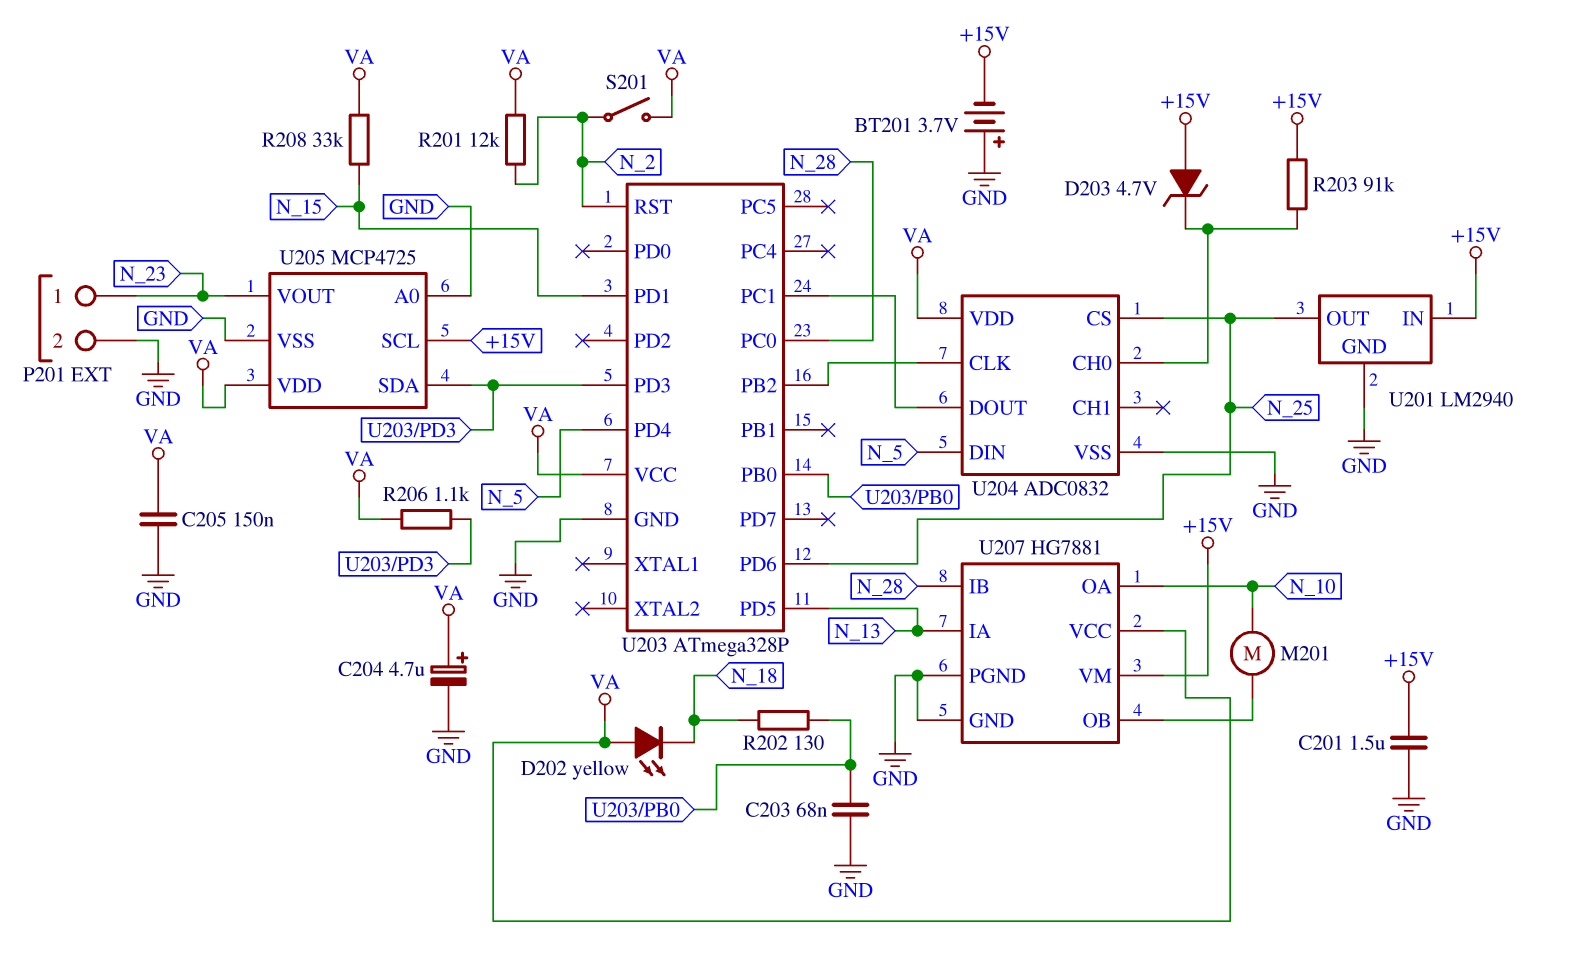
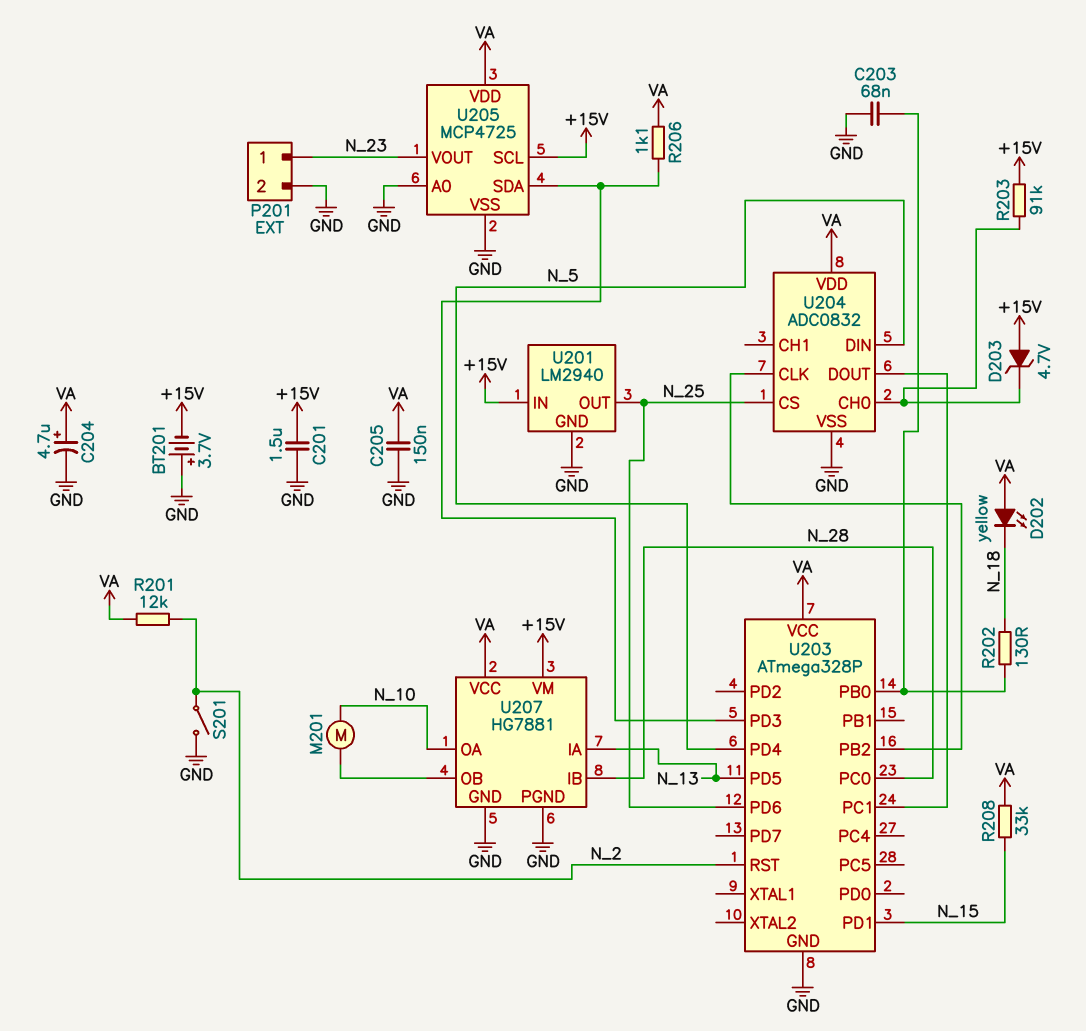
S201: switch (N_2, VA) -> switch (GND, N_2)

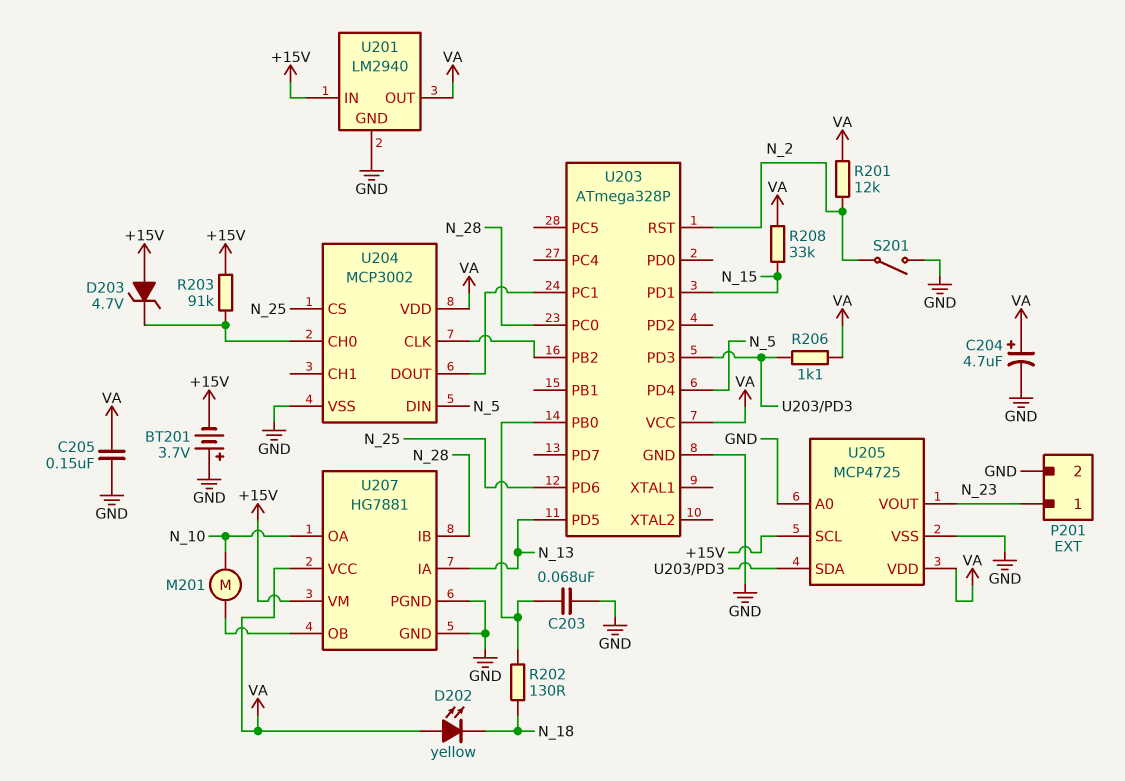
C201: 1.5uF (+15V, GND) -> none
U201 pin OUT: N_25 -> VA
U204: ADC0832 -> MCP3002

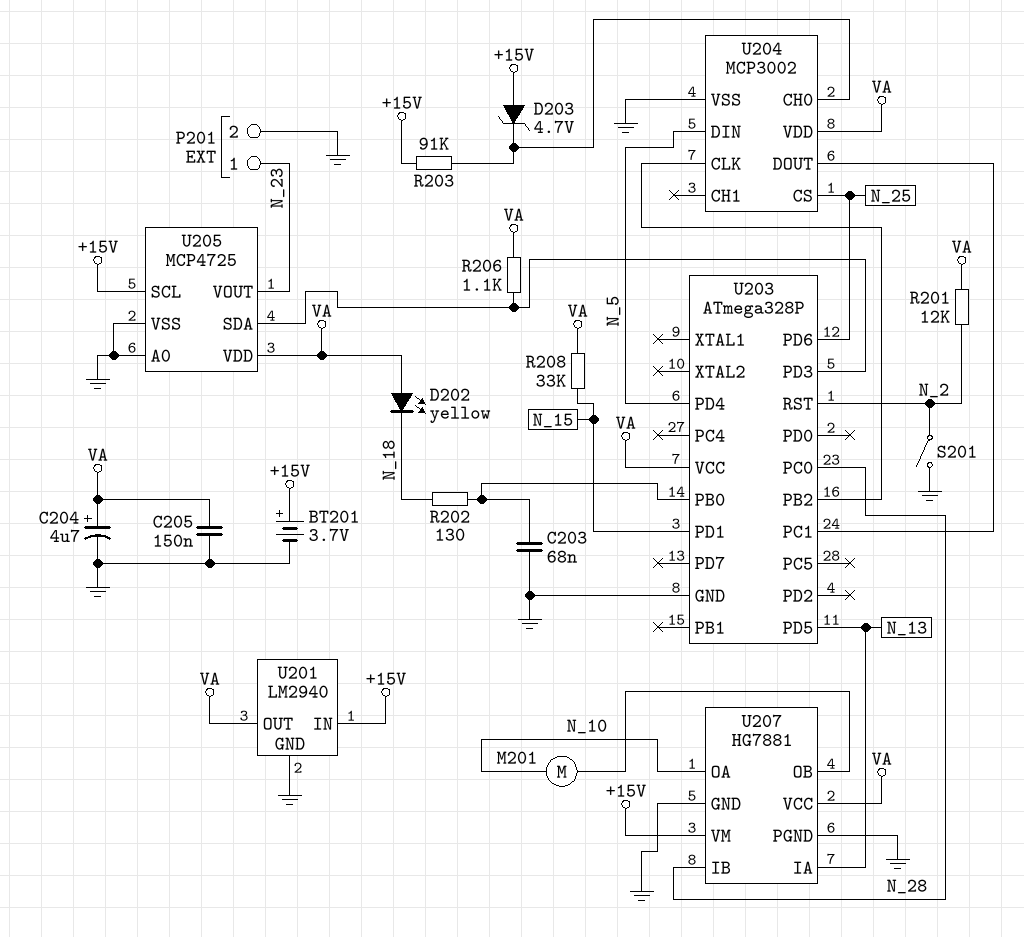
BT201: 3.7V (plus GND, minus +15V) -> 3.7V (plus +15V, minus GND)

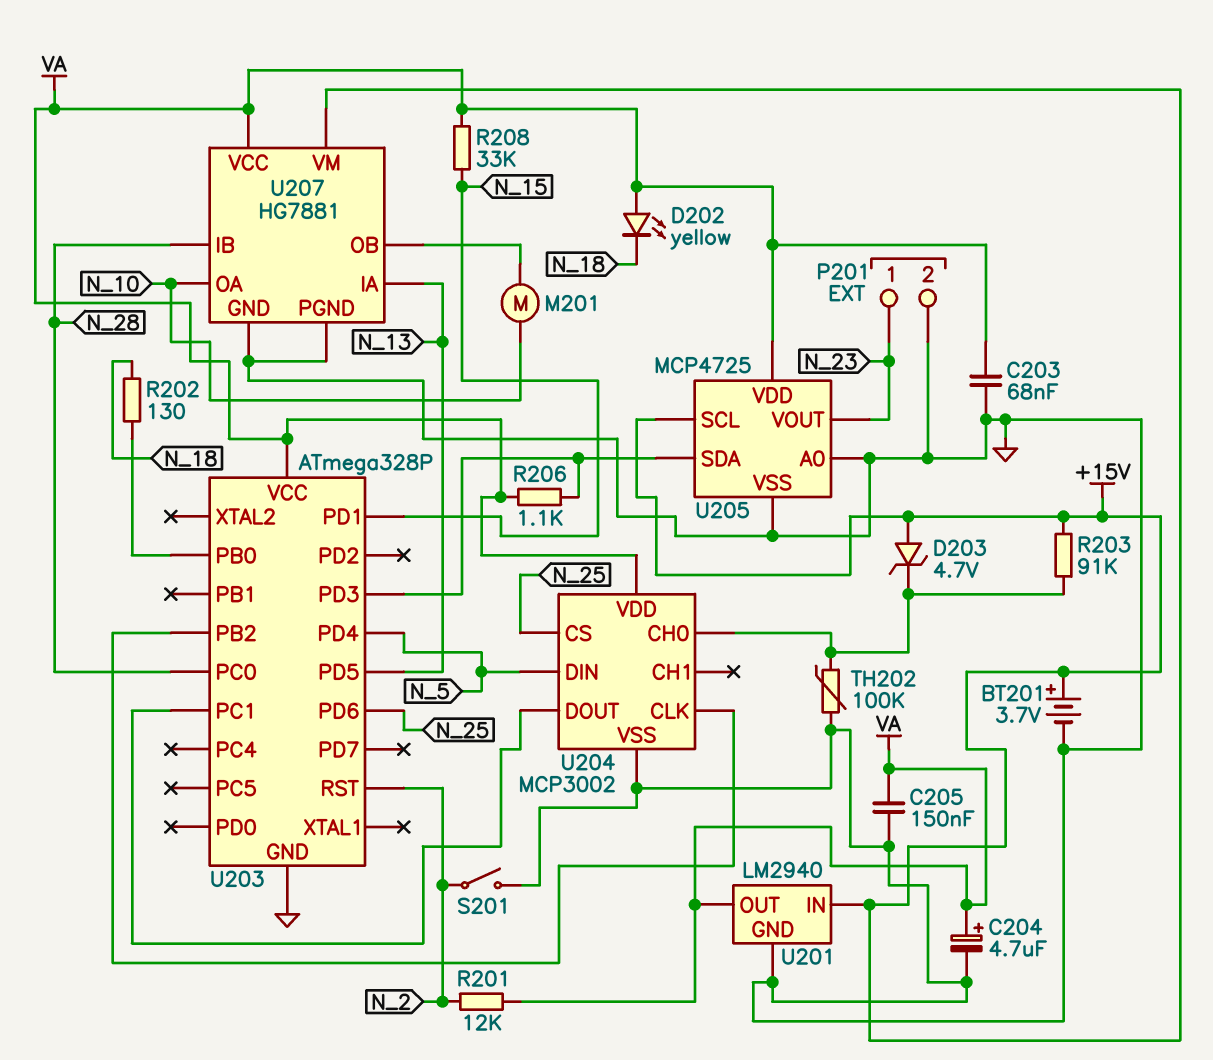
C203: 68nF (GND, U203/PB0) -> 68nF (GND, VA)
TH202: none -> 100k (GND, U204/CH0)

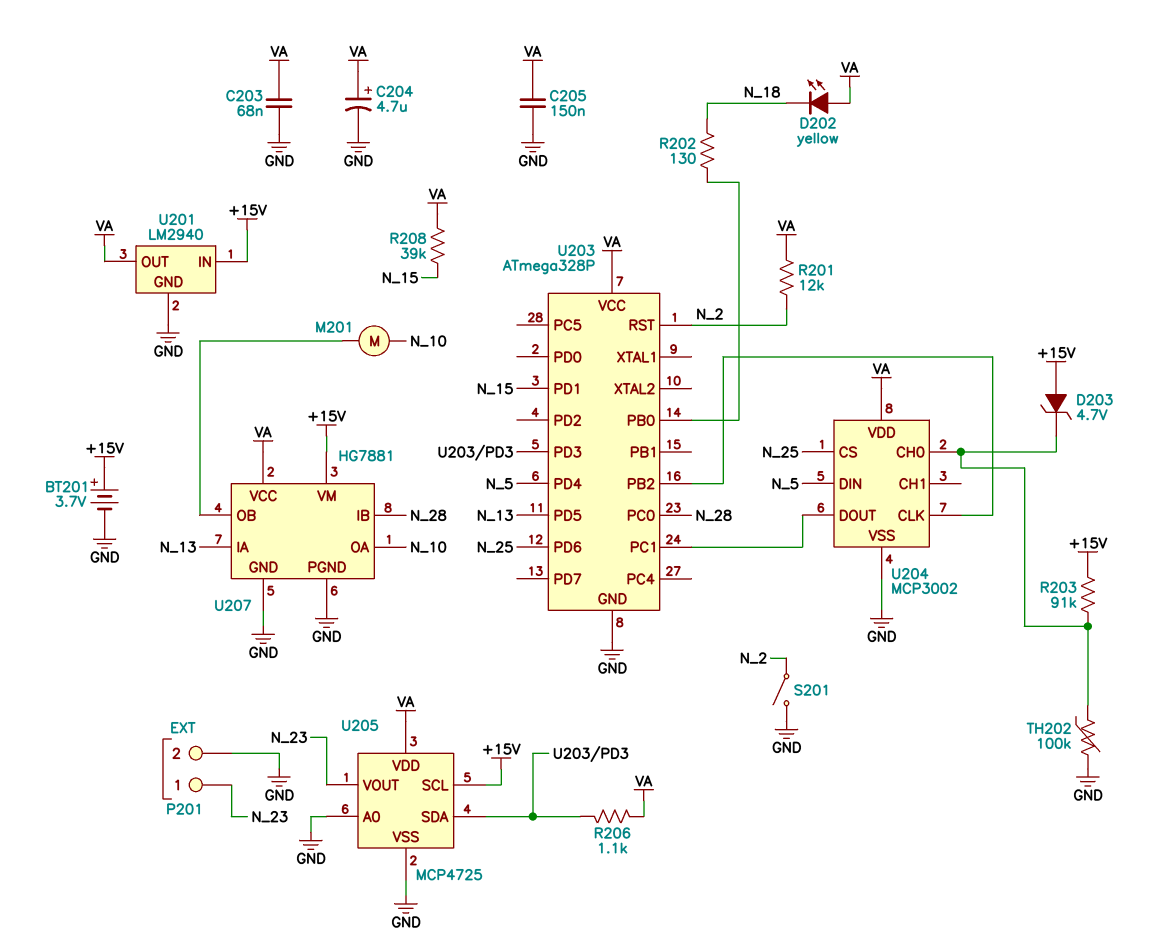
R208: 33k (N_15, VA) -> 39k (N_15, VA)

